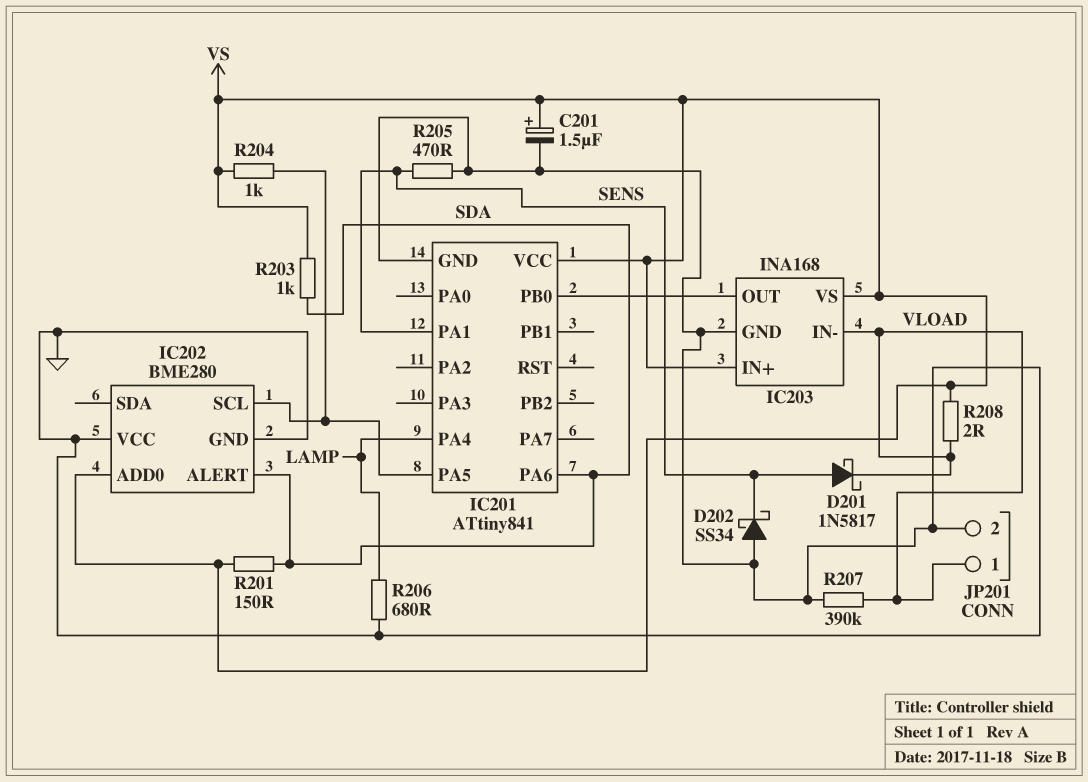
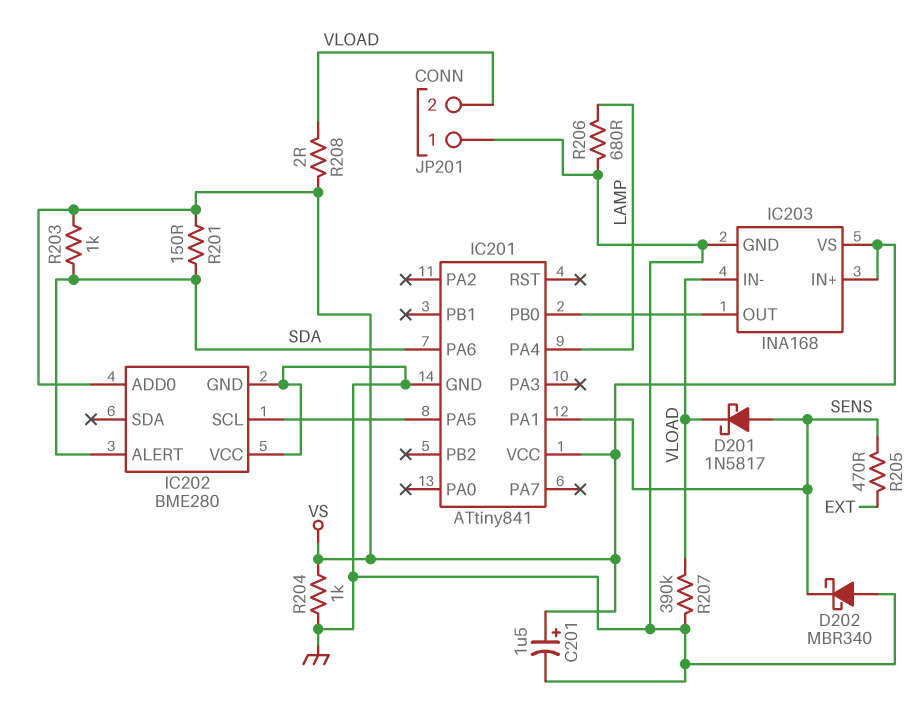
D202: schottky SS34 (A GND, K SENS) -> schottky MBR340 (A GND, K SENS)
JP201 pin 1: VLOAD -> GND
JP201 pin 2: GND -> VLOAD
R204: 1k (IC201/PA5, VS) -> 1k (GND, VS)
R205: 470 (GND, SENS) -> 470 (EXT, SENS)

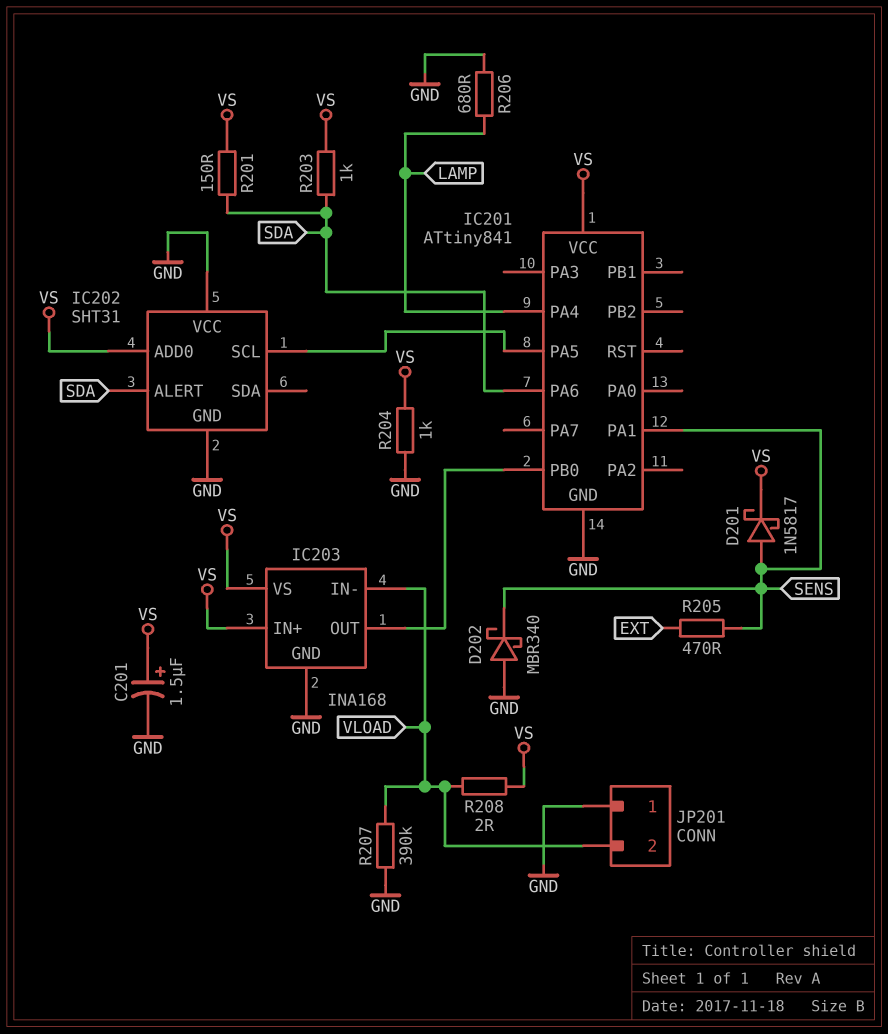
D201: schottky 1N5817 (A SENS, K VLOAD) -> schottky 1N5817 (A SENS, K VS)
IC202: BME280 -> SHT31

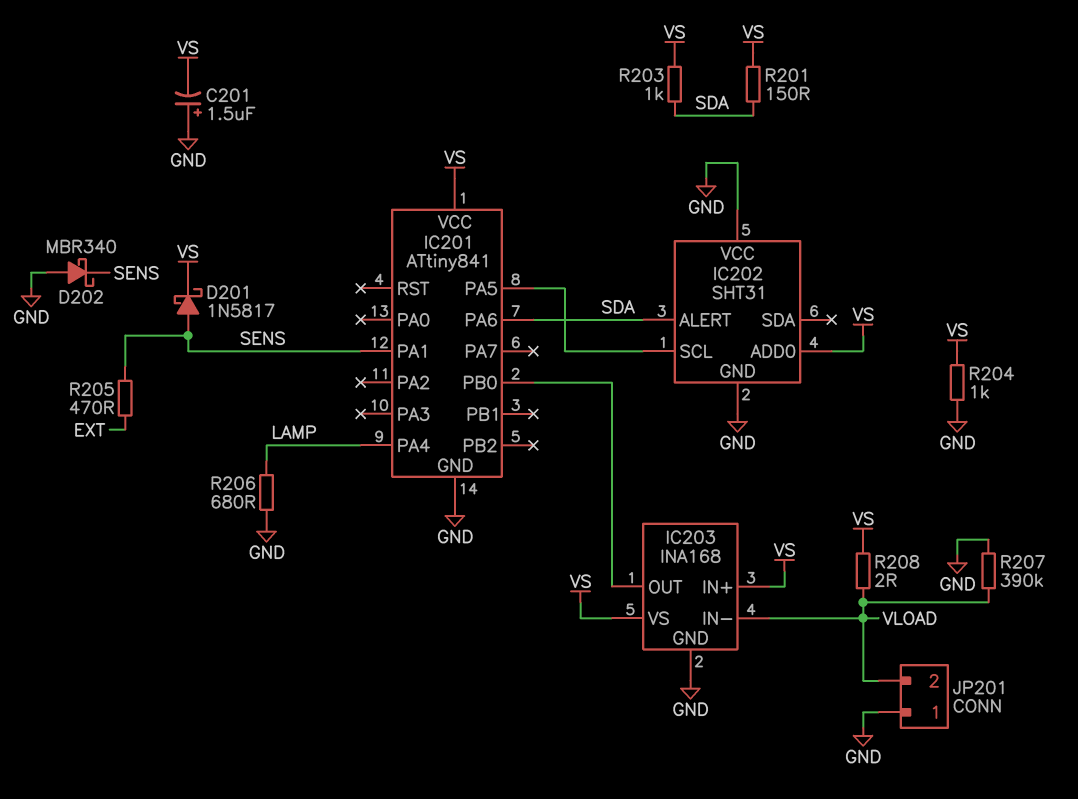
C201: 1.5uF (plus VS, minus GND) -> 1.5uF (plus GND, minus VS)

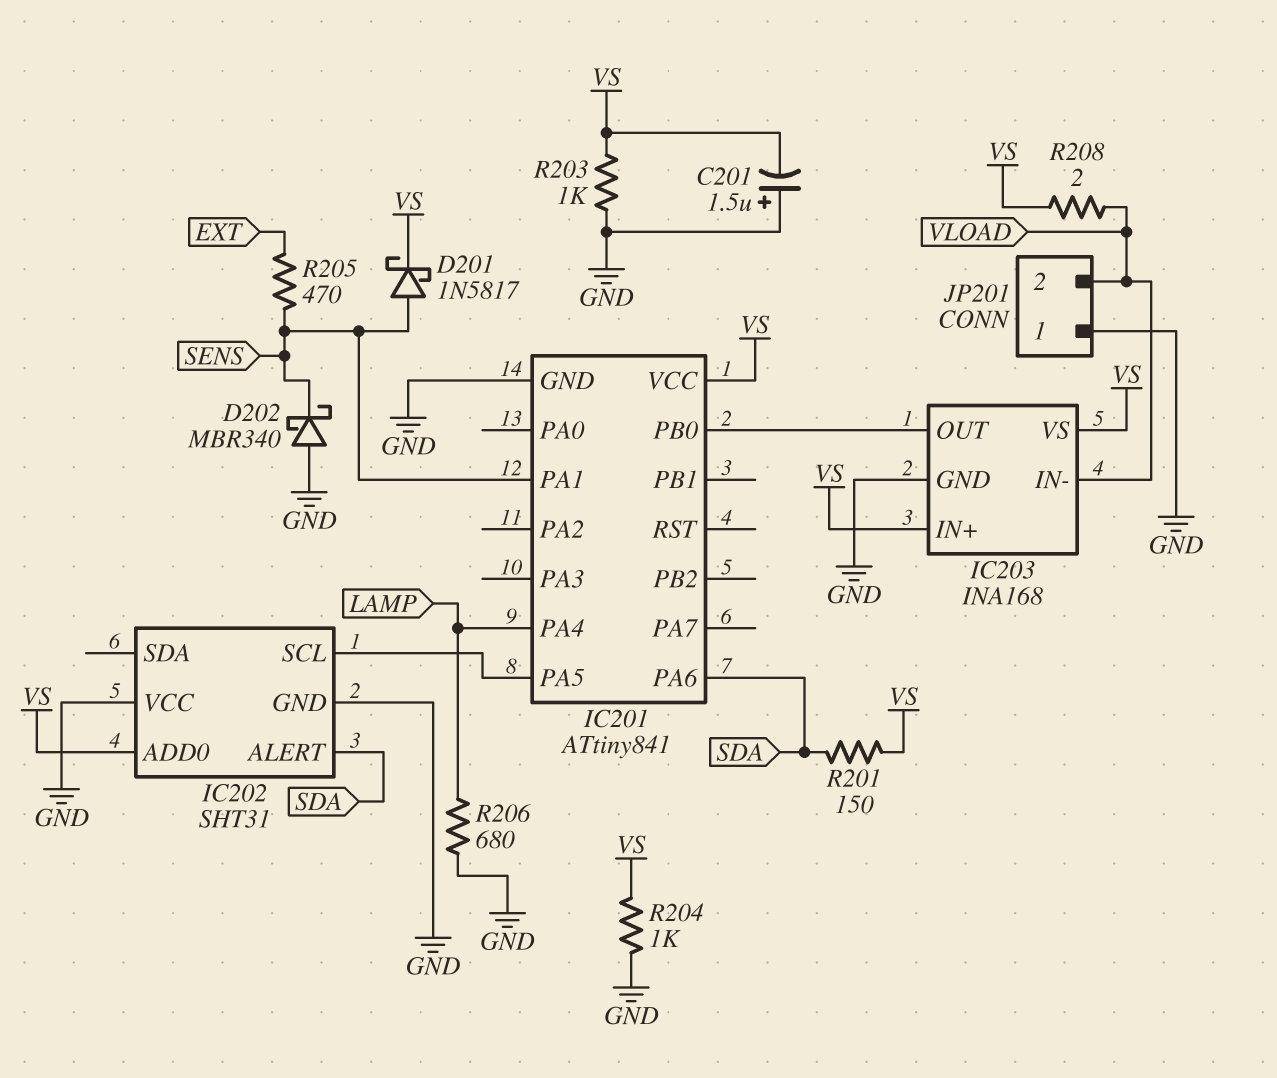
R203: 1k (SDA, VS) -> 1k (GND, VS)
R207: 390k (GND, VLOAD) -> none

